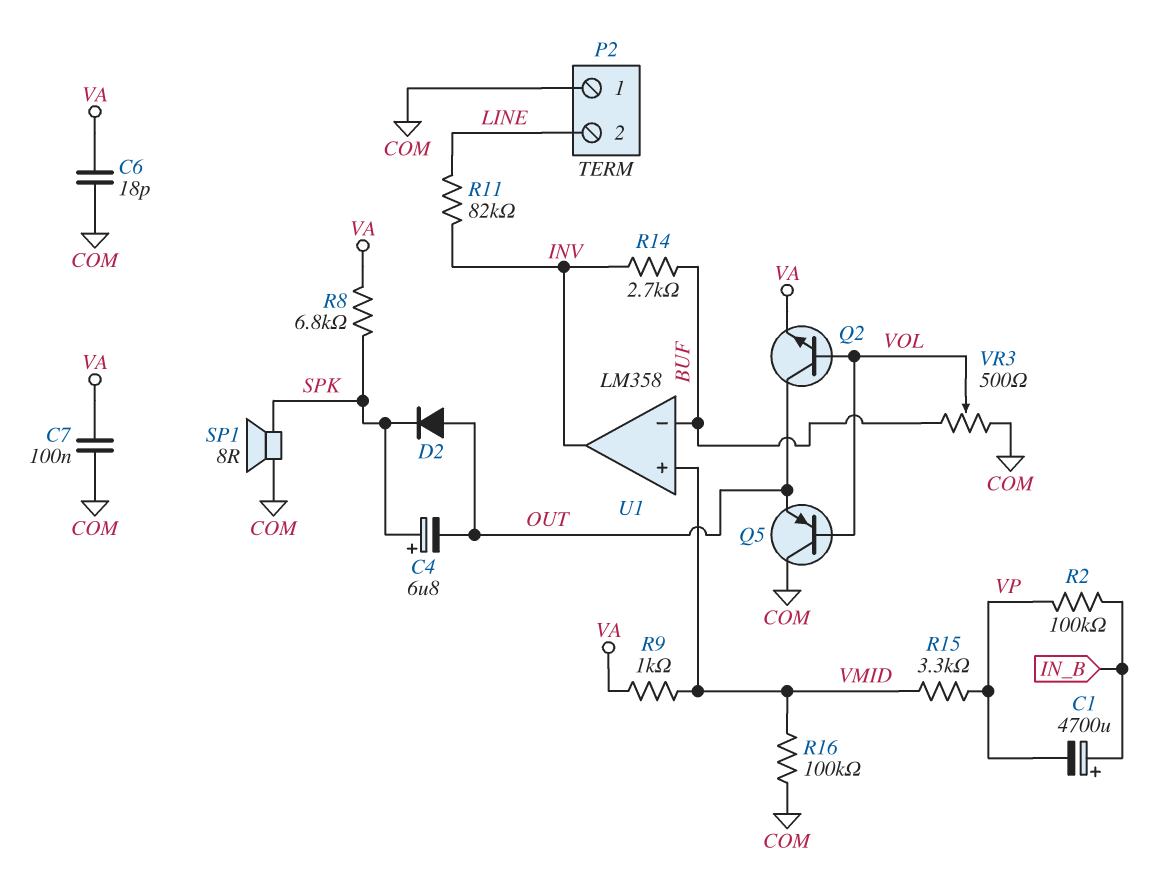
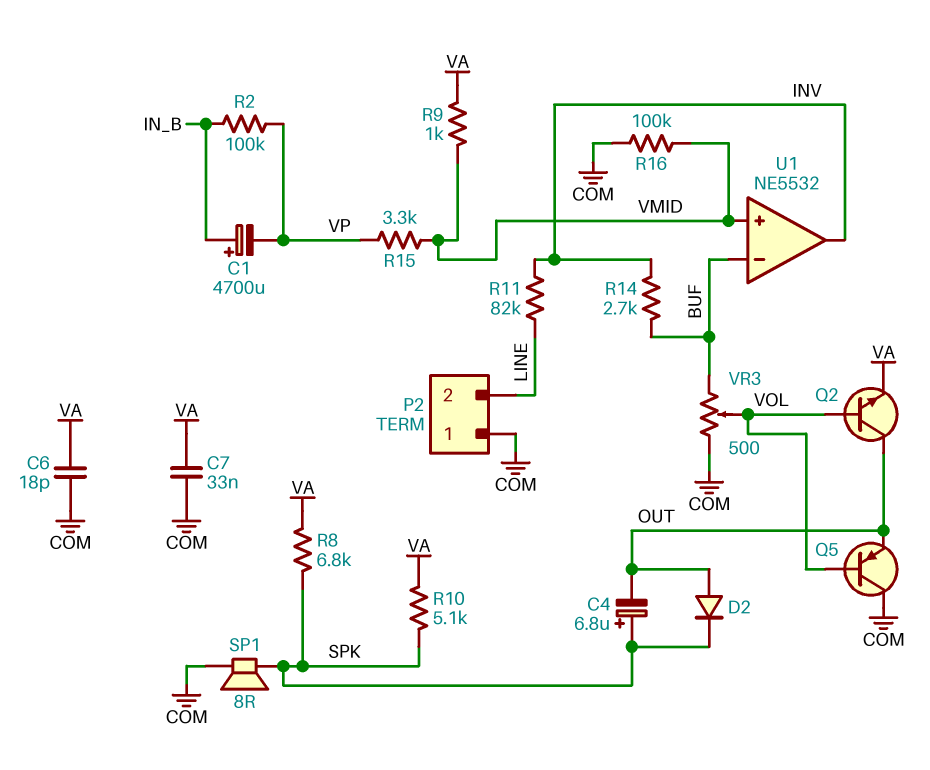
C7: 100nF (COM, VA) -> 33nF (COM, VA)
R10: none -> 5.1k (SPK, VA)
U1: LM358 -> NE5532

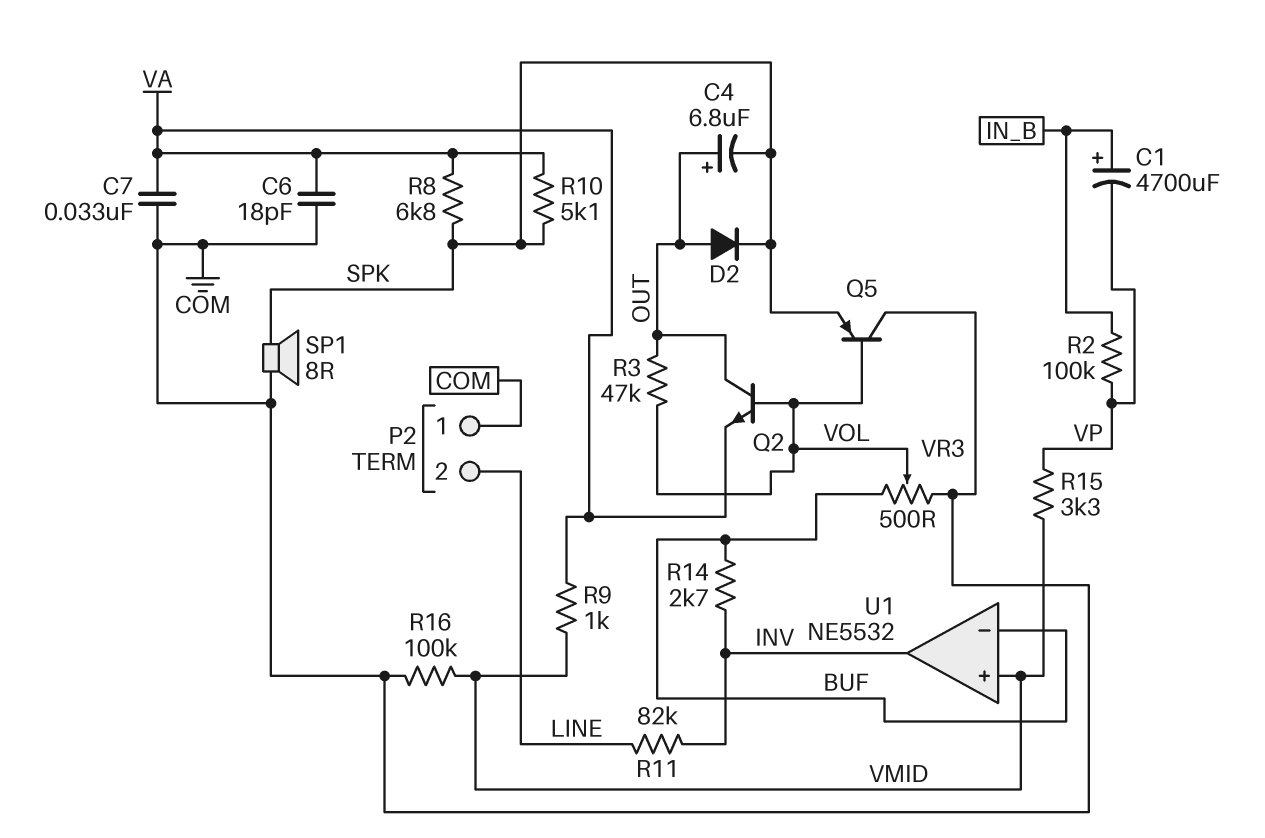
C4: 6.8uF (plus SPK, minus OUT) -> 6.8uF (plus OUT, minus SPK)
Q5: PNP (B VOL, C COM, E OUT) -> PNP (B VOL, C COM, E SPK)
R3: none -> 47k (OUT, VOL)

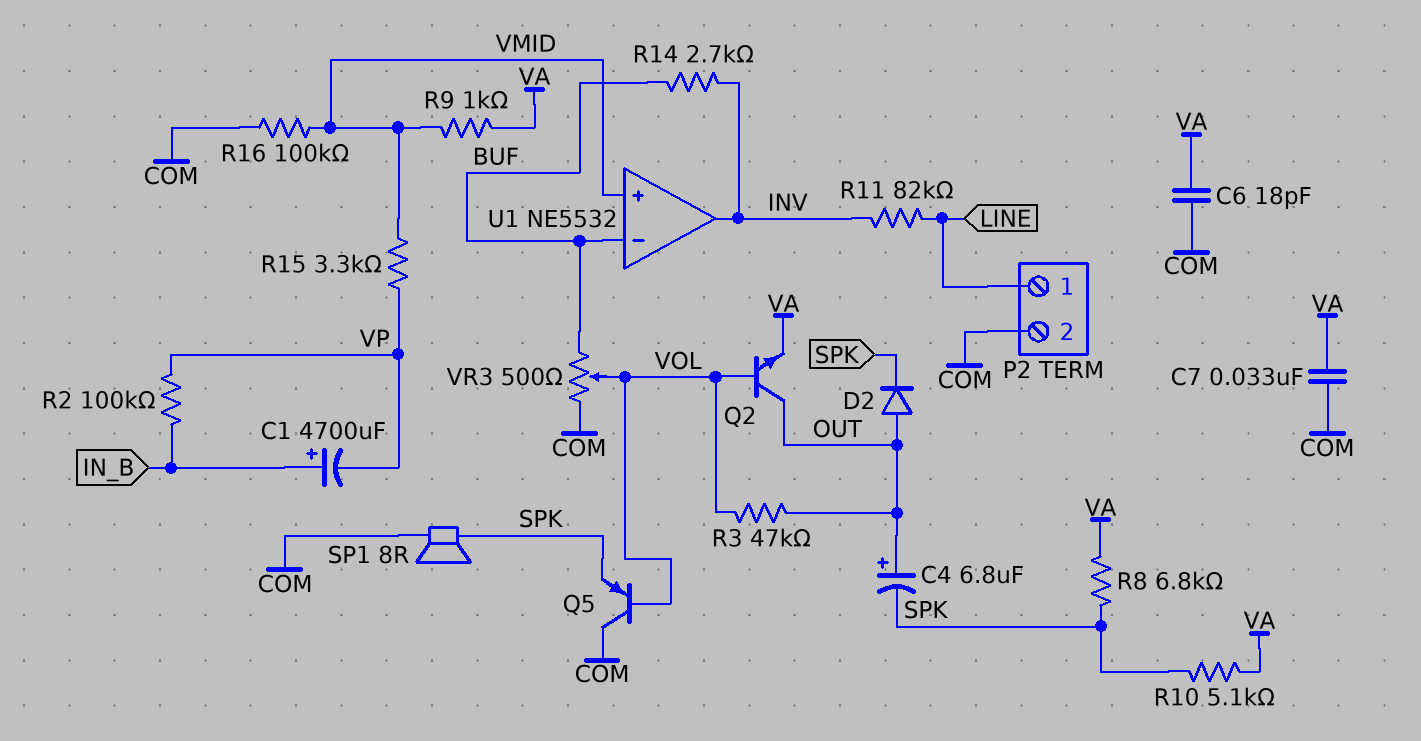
P2 pin 1: COM -> LINE
P2 pin 2: LINE -> COM

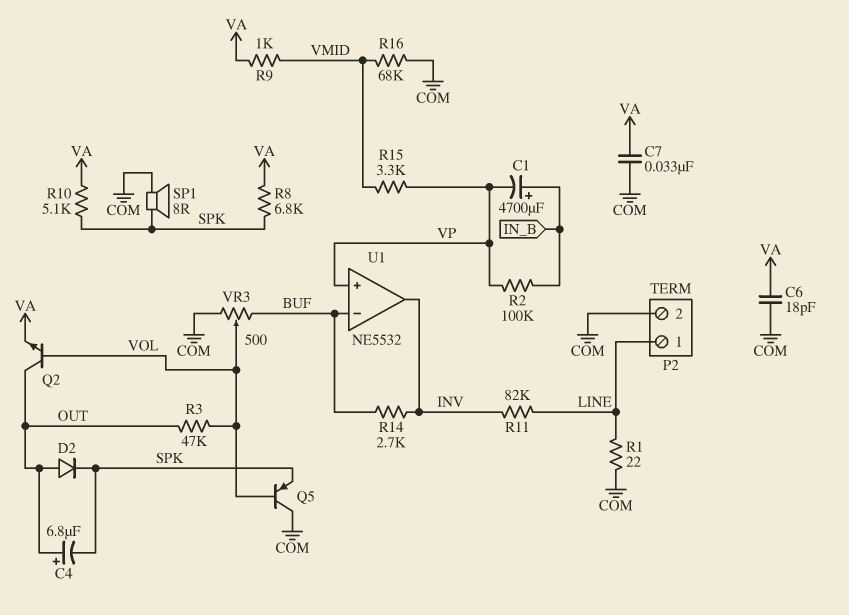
R1: none -> 22 (COM, LINE)
R16: 100k (COM, VMID) -> 68k (COM, VMID)
U1 pin in+: VMID -> VP

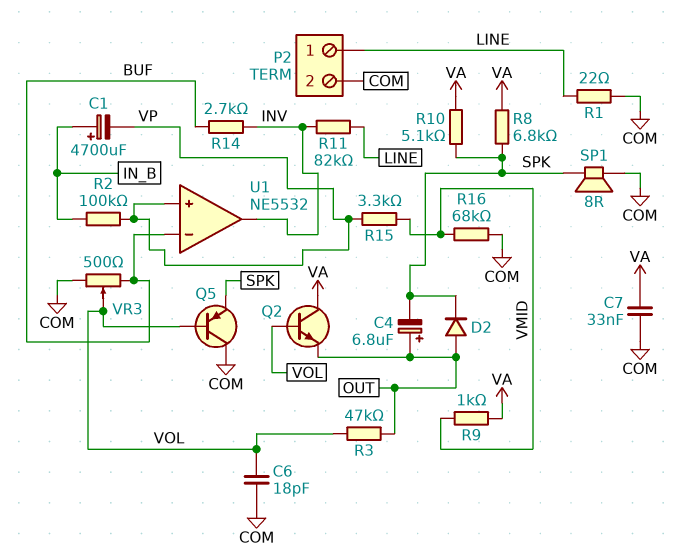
C6: 18pF (COM, VA) -> 18pF (COM, VOL)
Q2: NPN (B VOL, C OUT, E VA) -> NPN (B VOL, C VA, E OUT)

